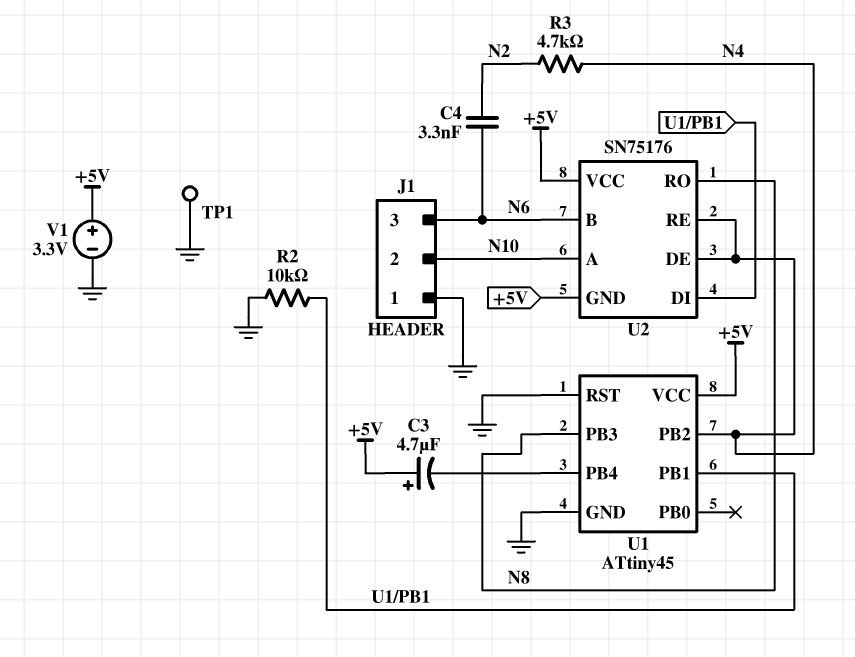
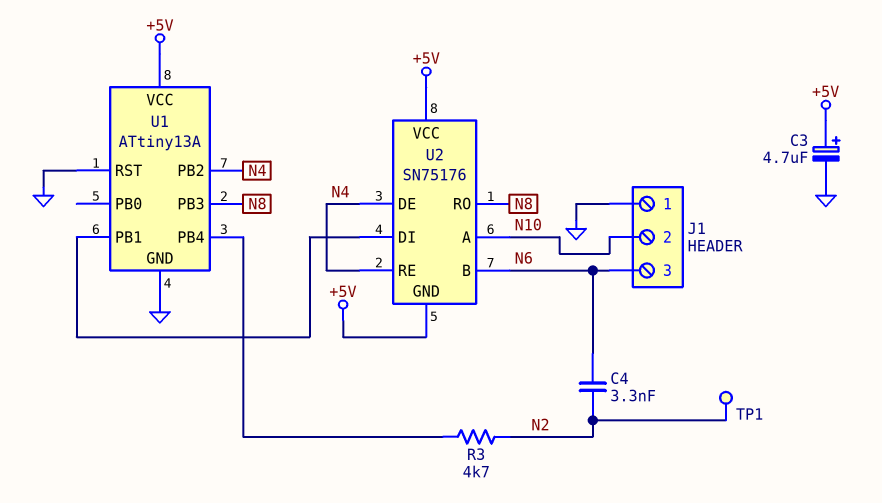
C3: 4.7uF (plus +5V, minus U1/PB4) -> 4.7uF (plus +5V, minus GND)
R2: 10k (GND, U1/PB1) -> none
R3: 4.7k (N2, N4) -> 4.7k (N2, U1/PB4)
TP1: test point (GND) -> test point (N2)
U1: ATtiny45 -> ATtiny13A
V1: 3.3V (plus +5V, minus GND) -> none

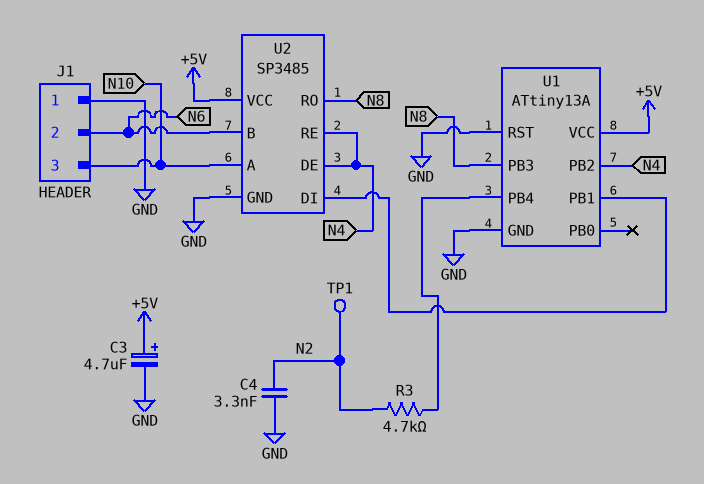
C4: 3.3nF (N2, N6) -> 3.3nF (GND, N2)
J1 pin 2: N10 -> N6
J1 pin 3: N6 -> N10
U2: SN75176 -> SP3485
U2 pin GND: +5V -> GND

